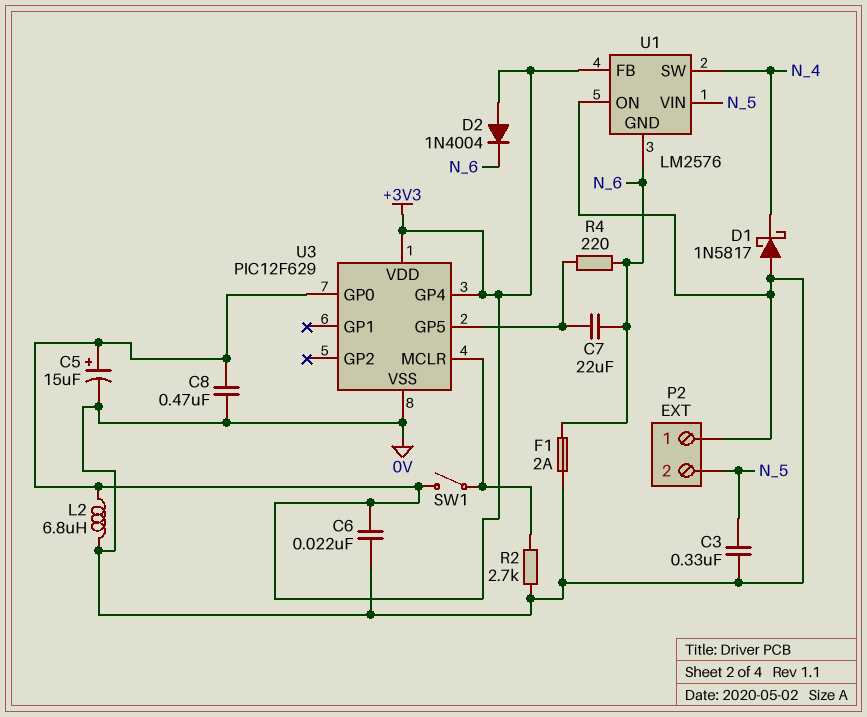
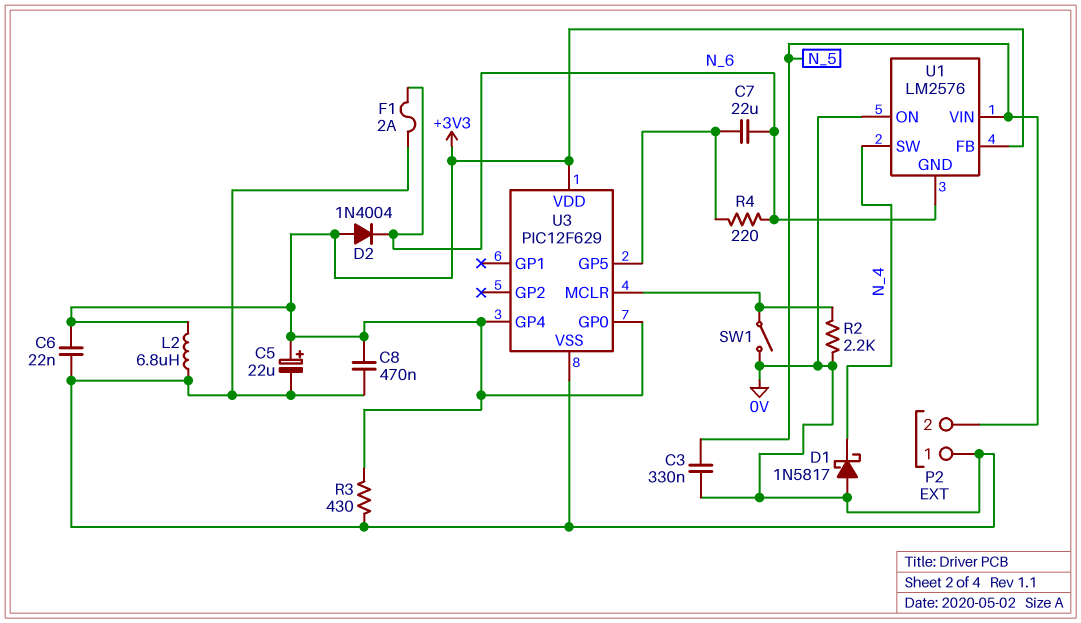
C5: 15uF (plus +3V3, minus 0V) -> 22uF (plus +3V3, minus 0V)
R2: 2.7k (0V, U3/MCLR) -> 2.2k (0V, U3/MCLR)
R3: none -> 430 (+3V3, 0V)
SW1: switch (+3V3, U3/MCLR) -> switch (0V, U3/MCLR)

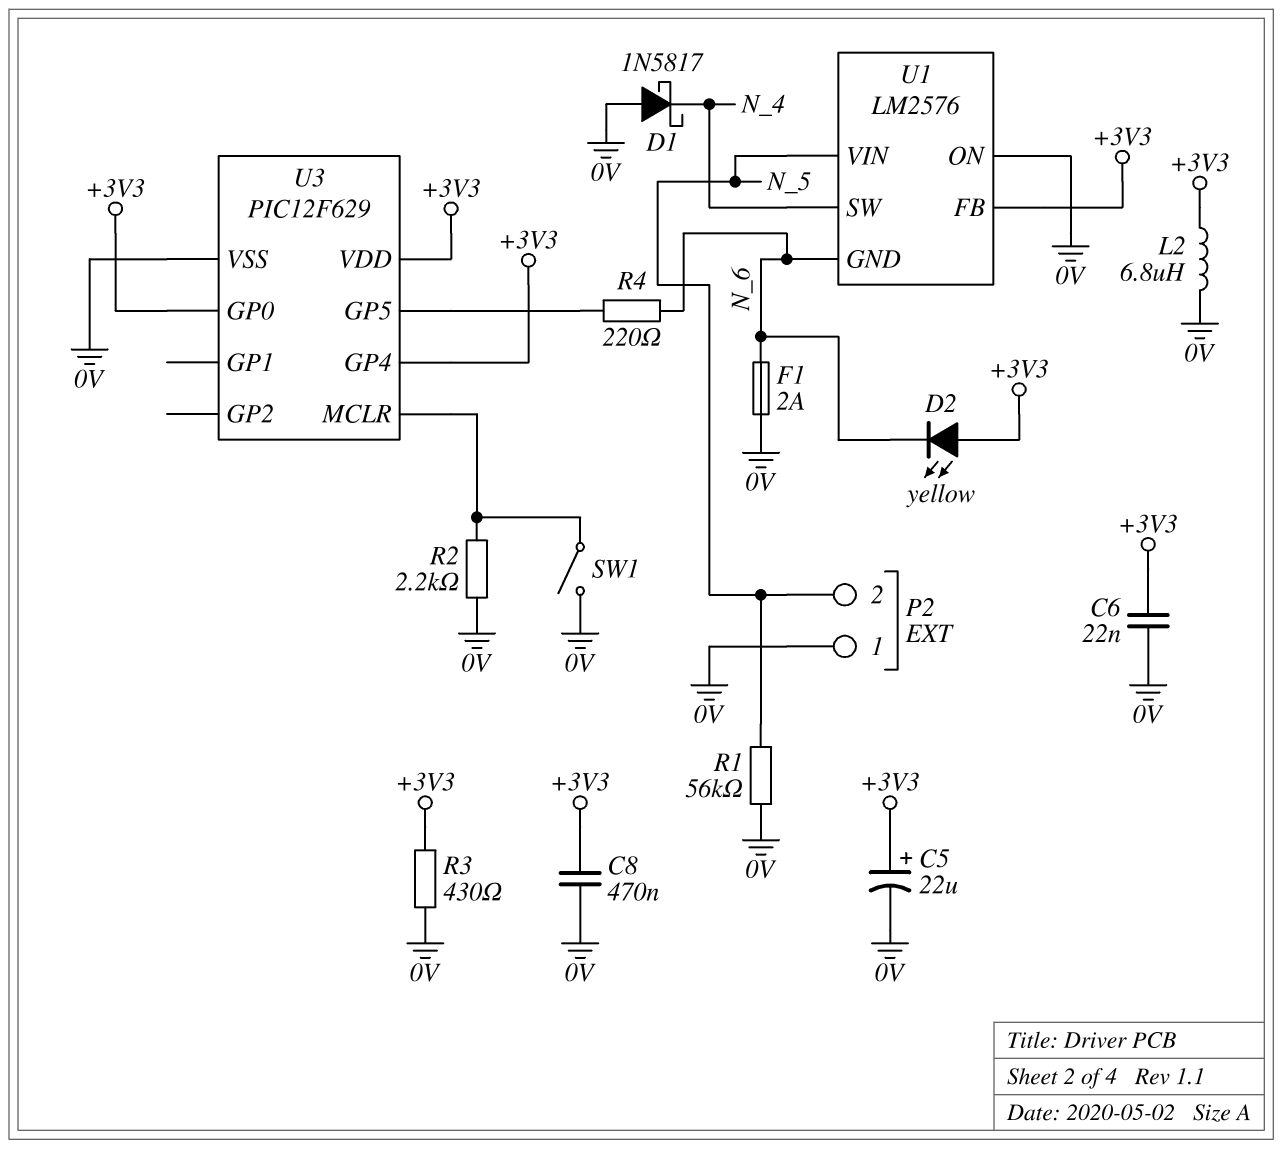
C3: 330nF (0V, N_5) -> none
C7: 22uF (N_6, U3/GP5) -> none
D2: diode 1N4004 (A +3V3, K N_6) -> LED yellow (A +3V3, K N_6)
R1: none -> 56k (0V, N_5)

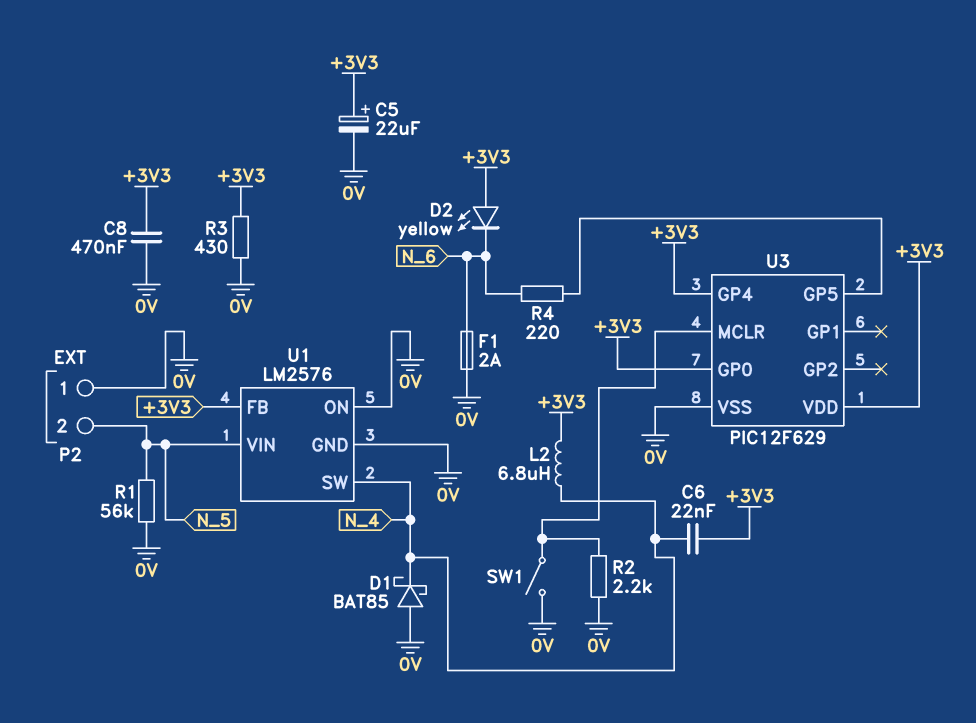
C6: 22nF (+3V3, 0V) -> 22nF (+3V3, N_4)
D1: schottky 1N5817 (A 0V, K N_4) -> schottky BAT85 (A 0V, K N_4)
L2: 6.8uH (+3V3, 0V) -> 6.8uH (+3V3, N_4)
U1 pin GND: N_6 -> 0V

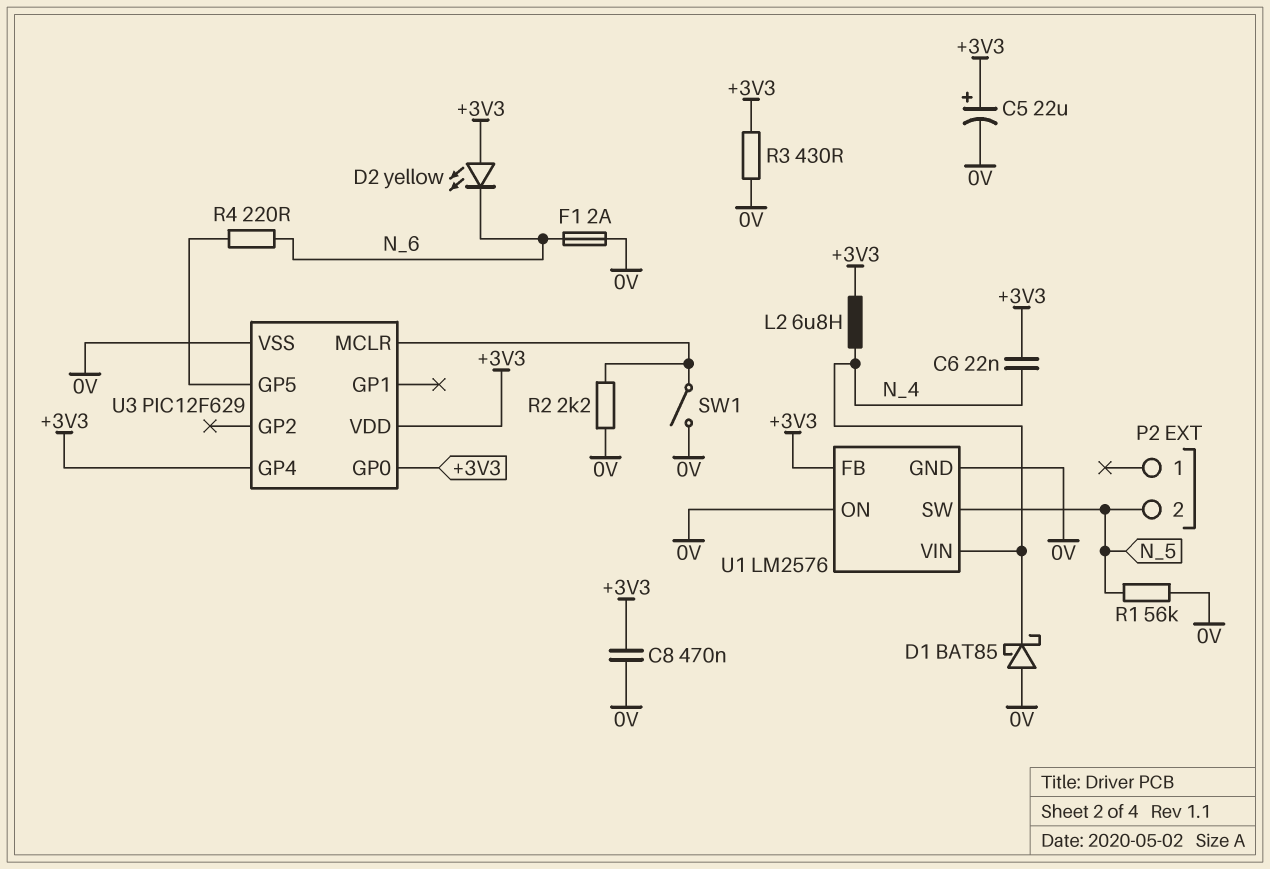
P2 pin 1: 0V -> none
U1 pin SW: N_4 -> N_5
U1 pin VIN: N_5 -> N_4

